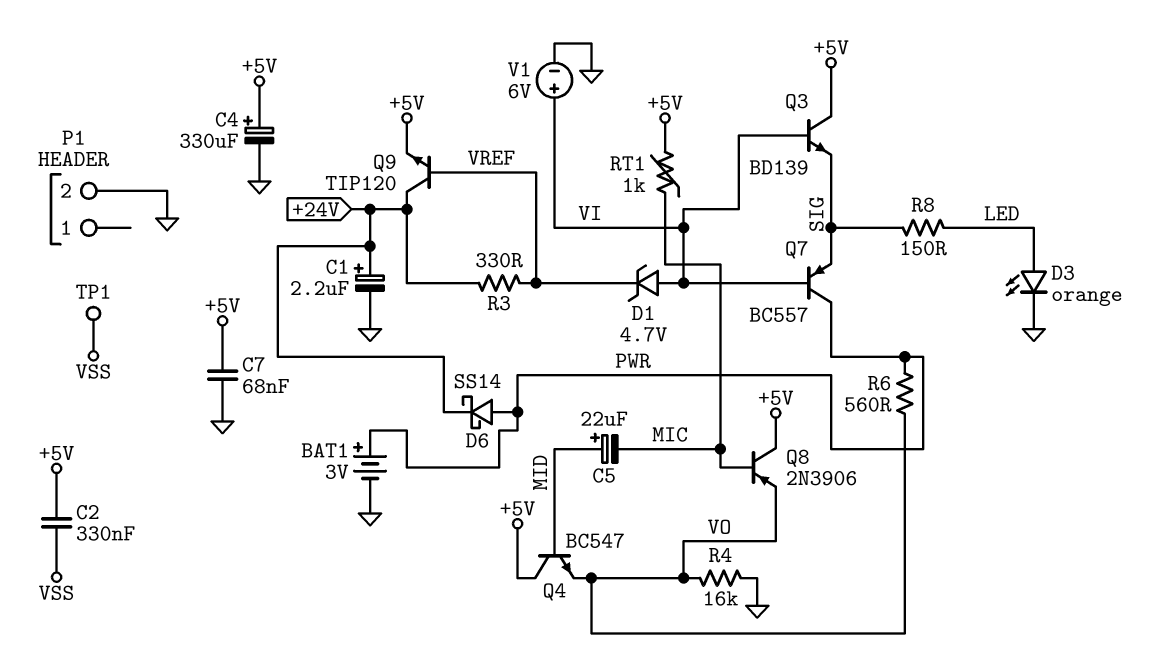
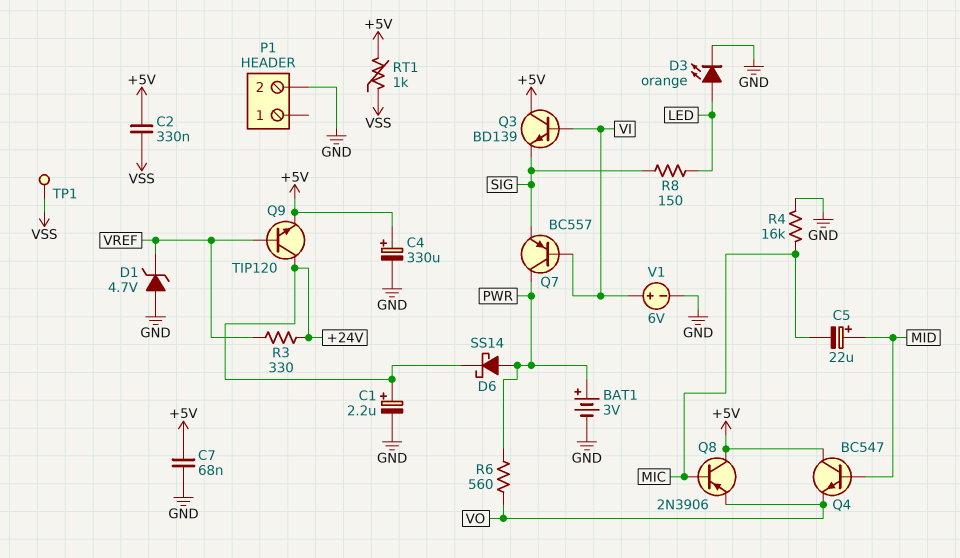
D1: zener 4.7V (A VI, K VREF) -> zener 4.7V (A GND, K VREF)
R4: 16k (GND, VO) -> 16k (GND, MIC)
RT1: 1k (+5V, MIC) -> 1k (+5V, VSS)

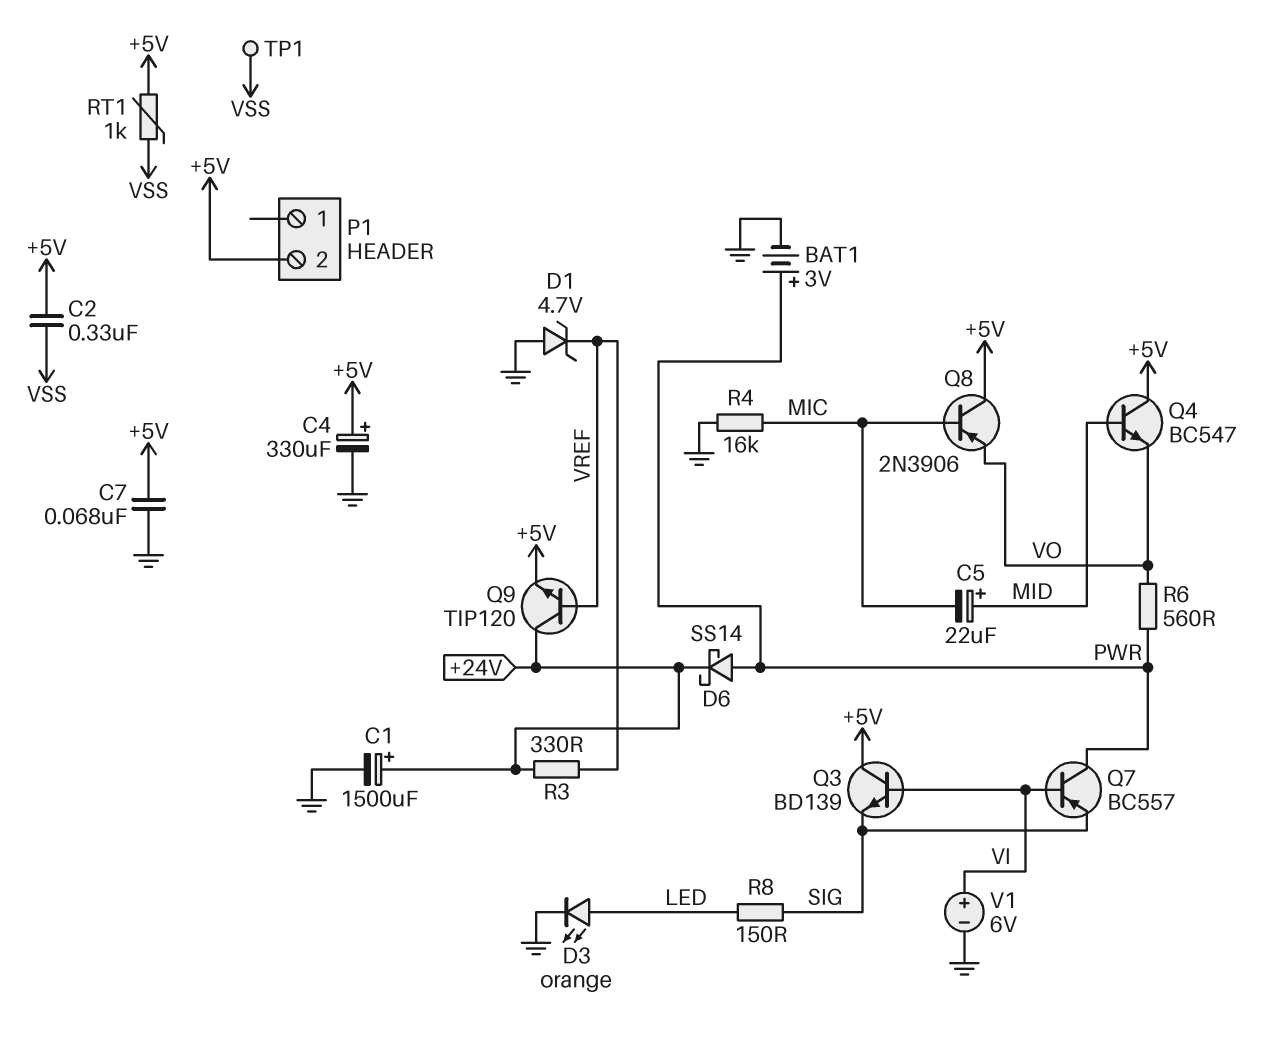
C1: 2.2uF (plus +24V, minus GND) -> 1500uF (plus +24V, minus GND)
P1 pin 2: GND -> +5V

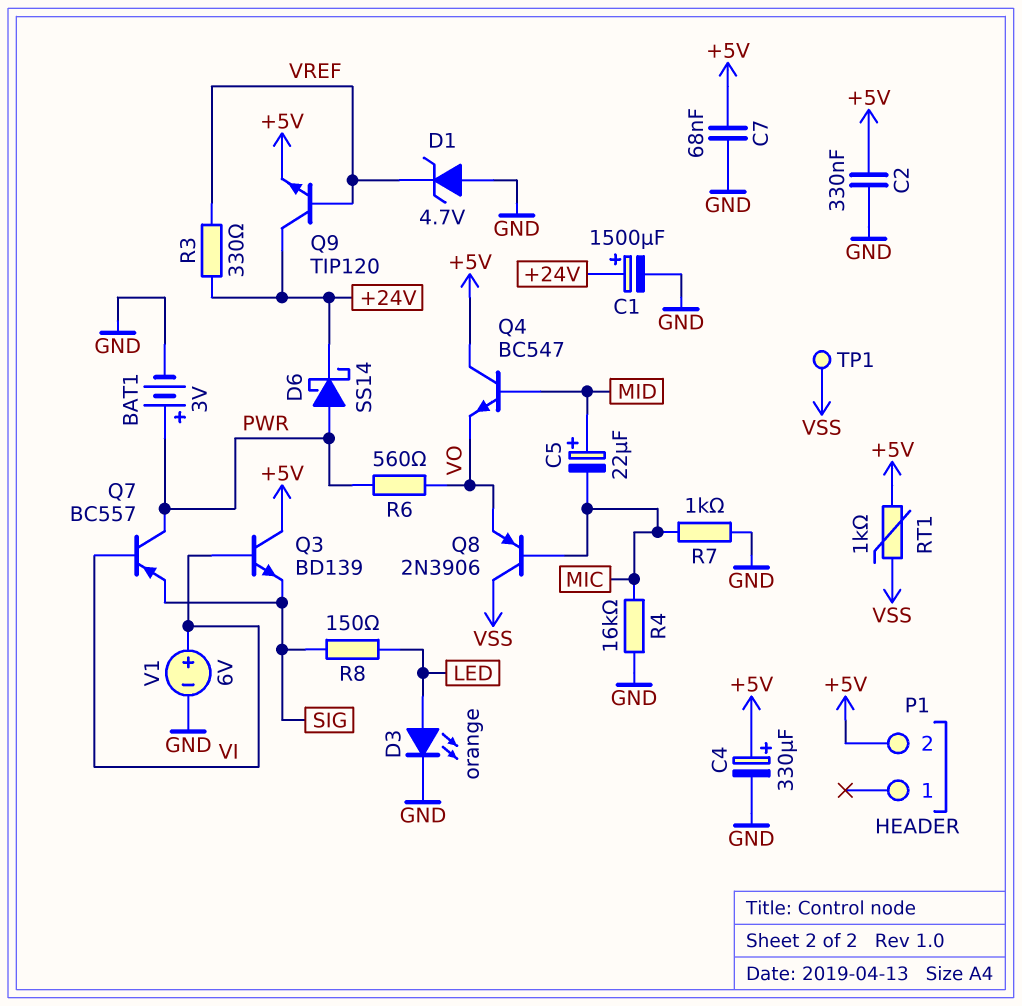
C2: 330nF (+5V, VSS) -> 330nF (+5V, GND)
Q8: PNP 2N3906 (B MIC, C +5V, E VO) -> PNP 2N3906 (B MIC, C VSS, E VO)
R7: none -> 1k (GND, MIC)

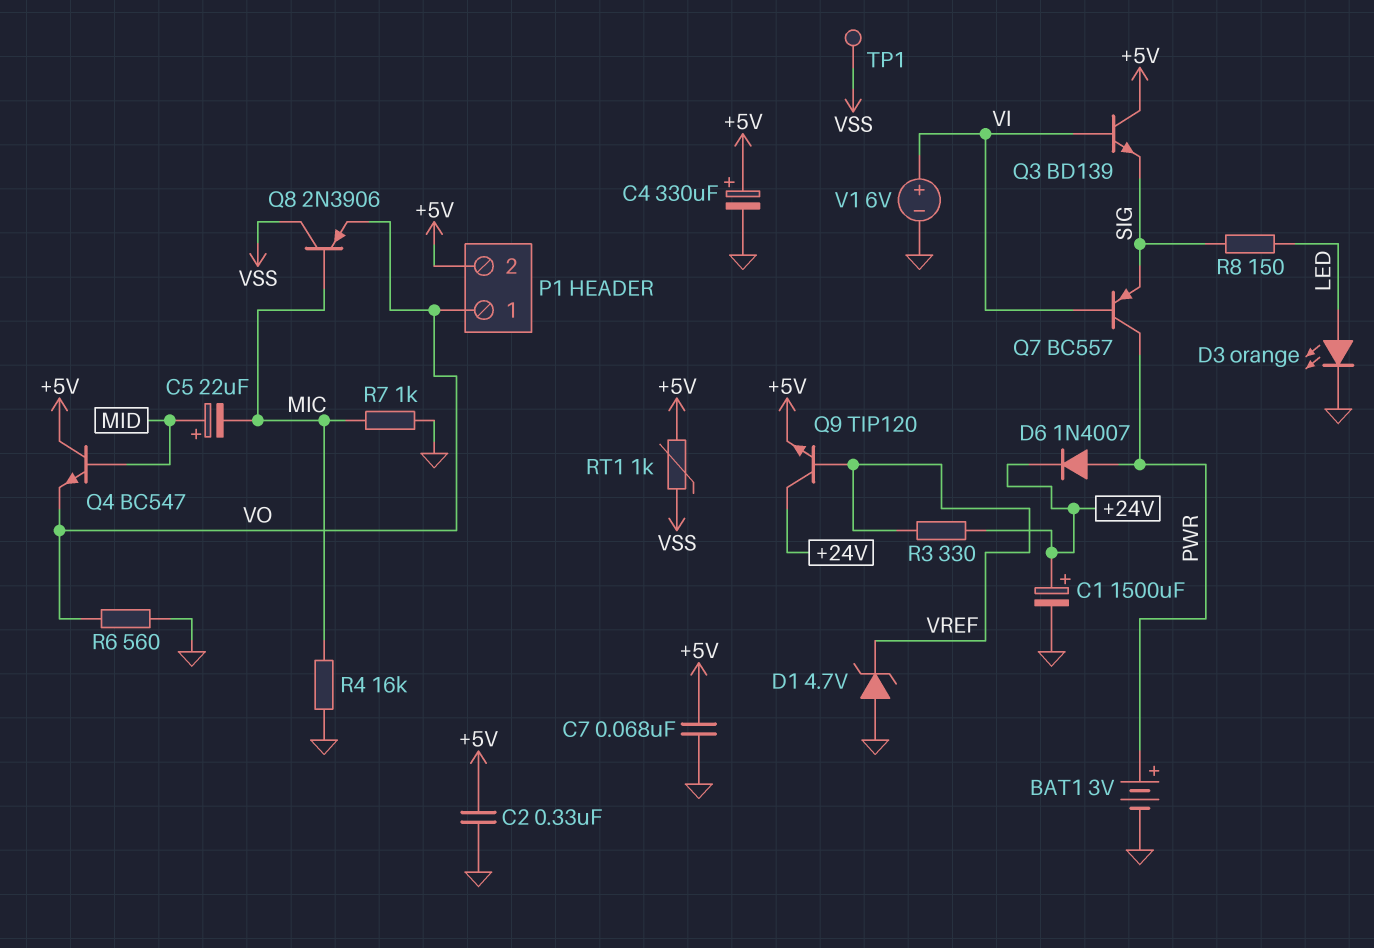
D6: schottky SS14 (A PWR, K +24V) -> diode 1N4007 (A PWR, K +24V)
P1 pin 1: none -> VO
R6: 560 (PWR, VO) -> 560 (GND, VO)

